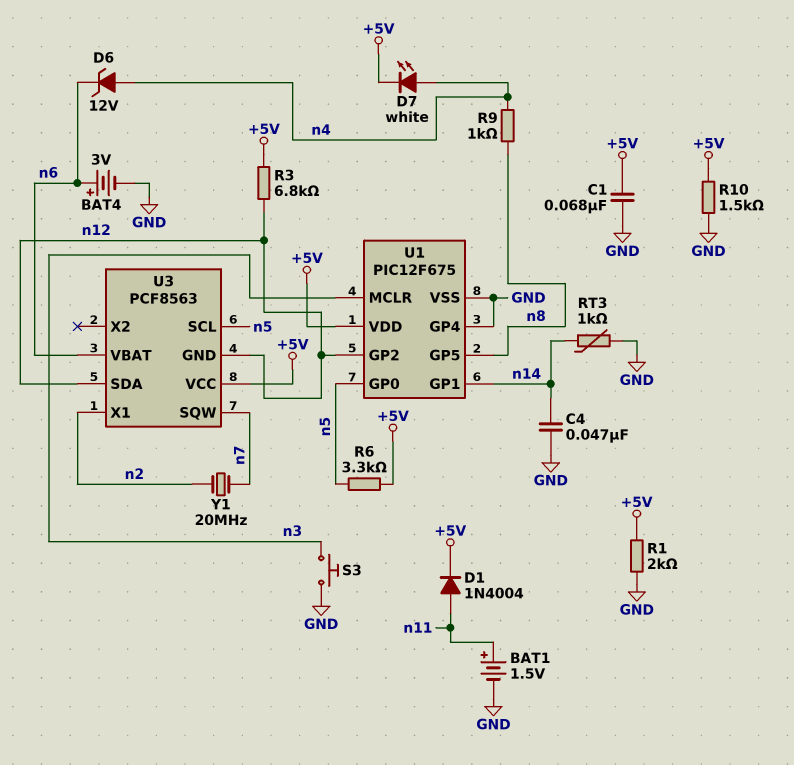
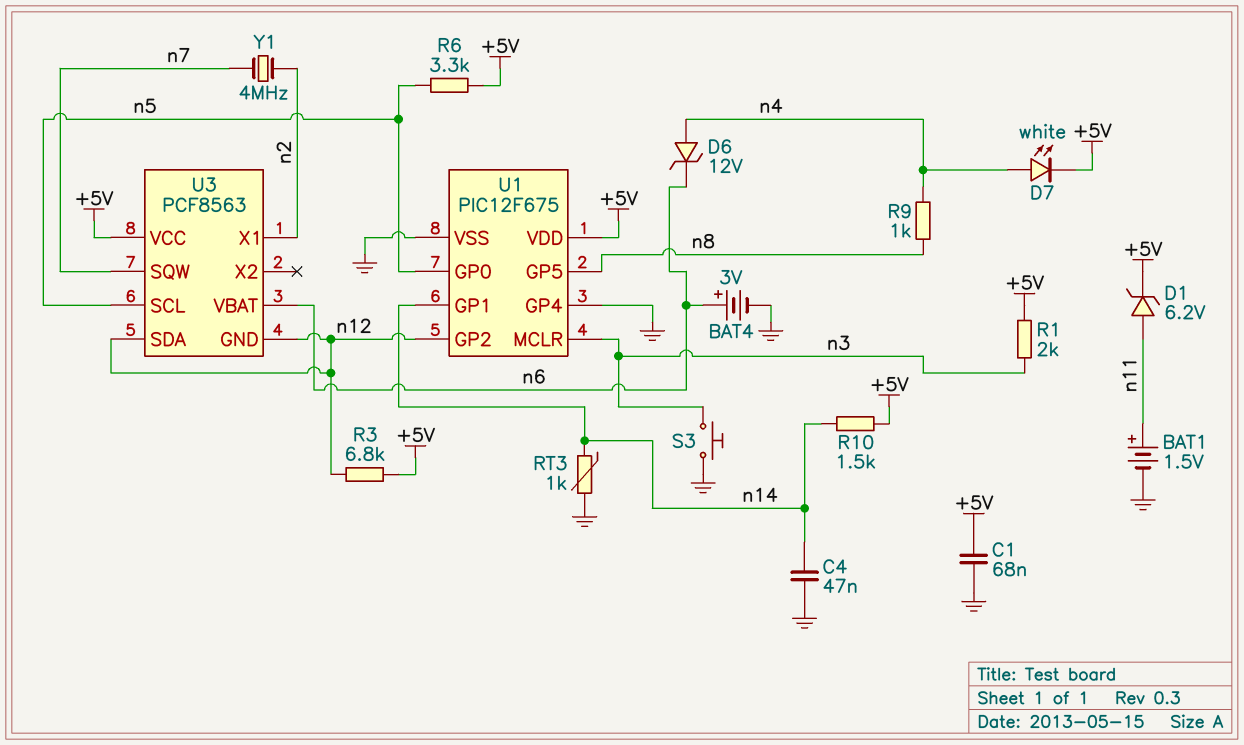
D1: diode 1N4004 (A n11, K +5V) -> zener 6.2V (A n11, K +5V)
R1: 2k (+5V, GND) -> 2k (+5V, n3)
R10: 1.5k (+5V, GND) -> 1.5k (+5V, n14)
Y1: 20MHz (n2, n7) -> 4MHz (n2, n7)

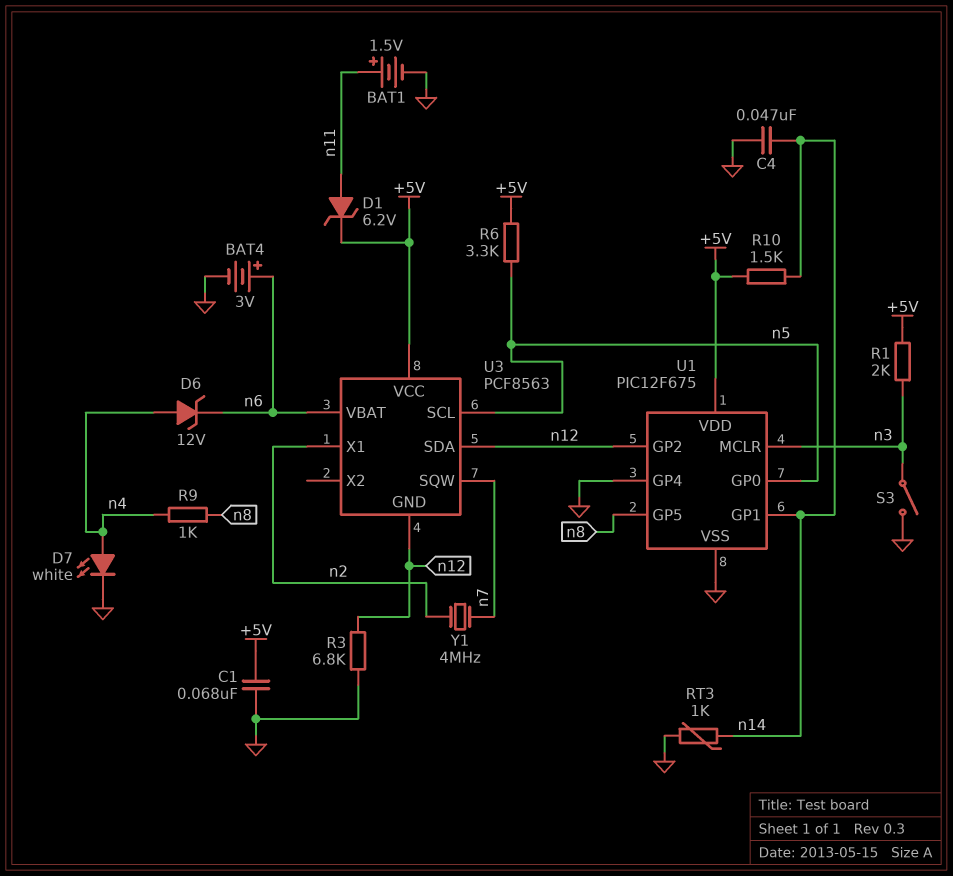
D7: LED white (A n4, K +5V) -> LED white (A n4, K GND)
R3: 6.8k (+5V, n12) -> 6.8k (GND, n12)
S3: button (GND, n3) -> switch (GND, n3)

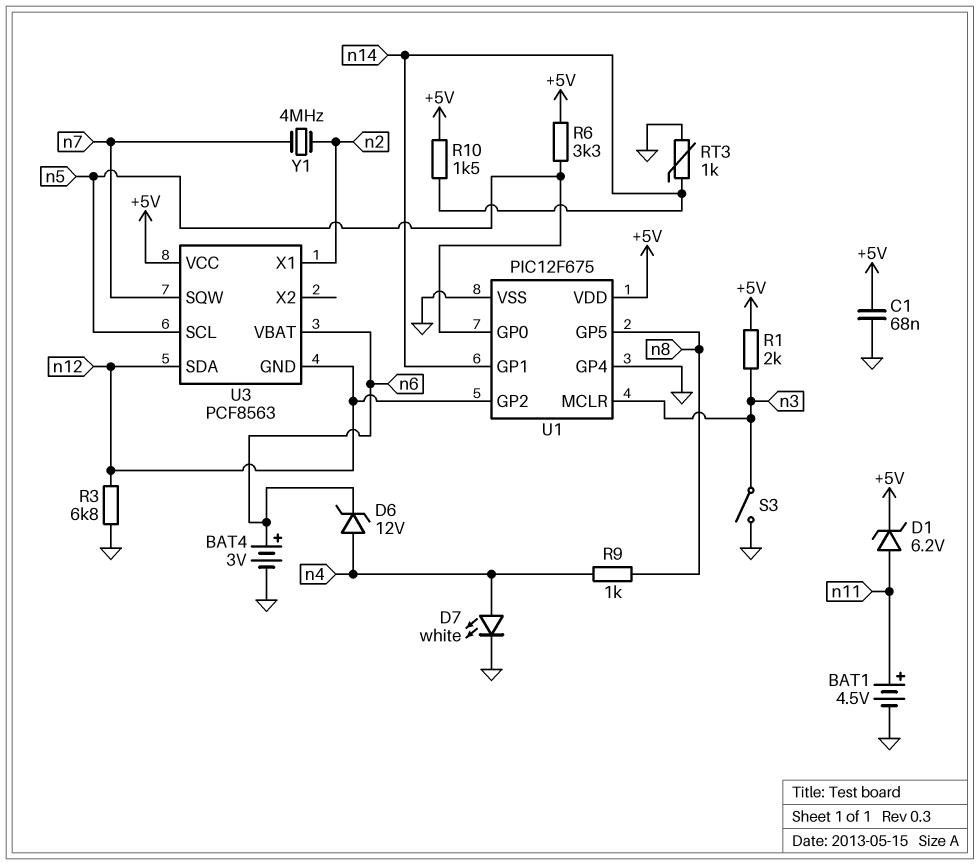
BAT1: 1.5V (plus n11, minus GND) -> 4.5V (plus n11, minus GND)
C4: 47nF (GND, n14) -> none

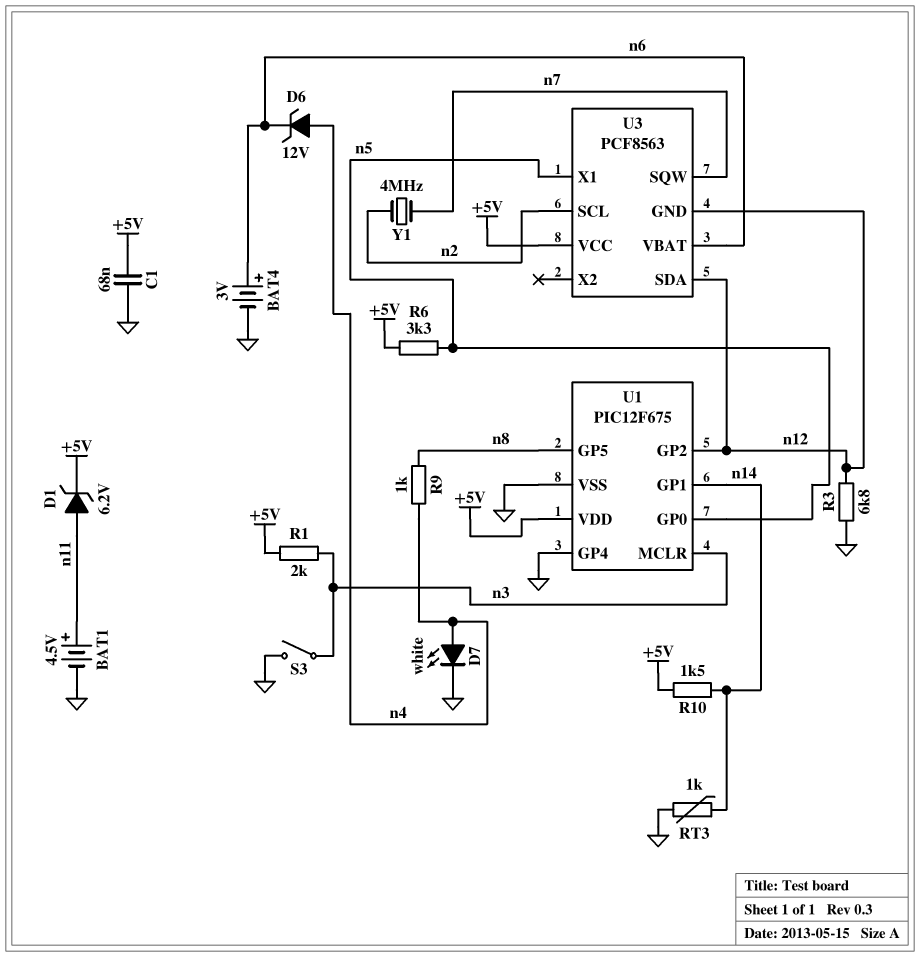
U3 pin SCL: n5 -> n2
U3 pin X1: n2 -> n5

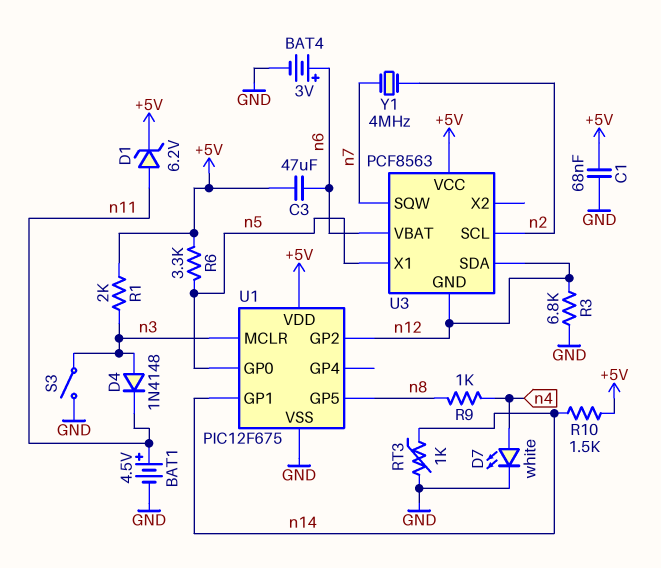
C3: none -> 47uF (+5V, n6)
D4: none -> diode 1N4148 (A n3, K n11)
D6: zener 12V (A n4, K n6) -> none
U1 pin GP4: GND -> none

